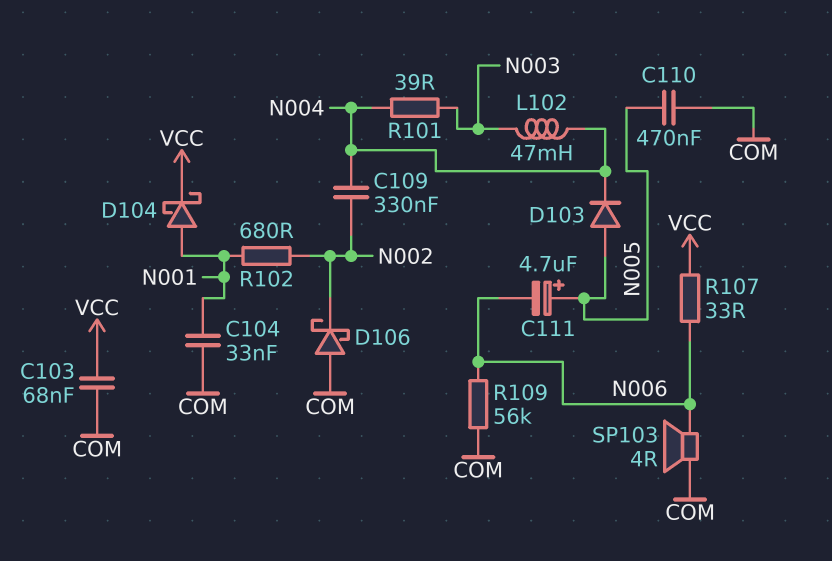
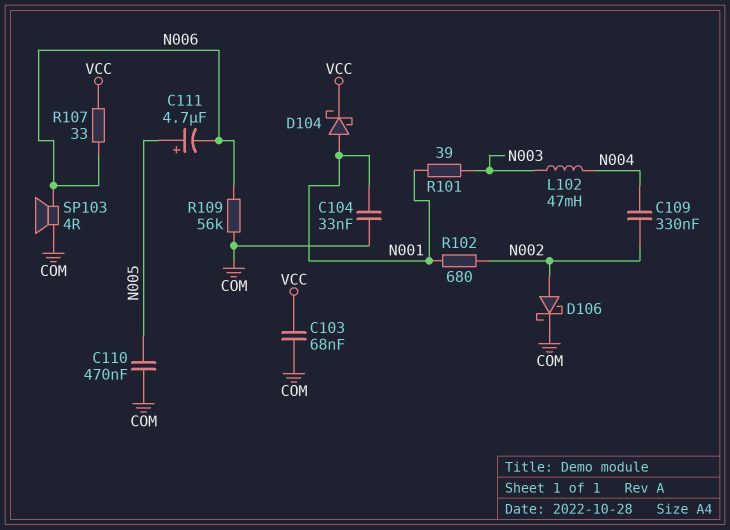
D103: diode (A N005, K N004) -> none
D106: schottky (A COM, K N002) -> schottky (A N002, K COM)
R101: 39 (N003, N004) -> 39 (N001, N003)

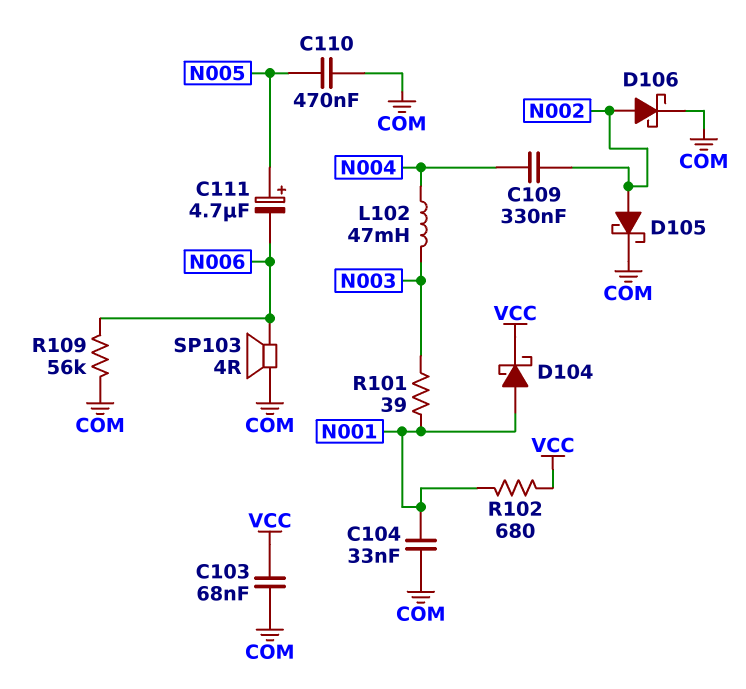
D105: none -> schottky (A N002, K COM)
R102: 680 (N001, N002) -> 680 (N001, VCC)
R107: 33 (N006, VCC) -> none

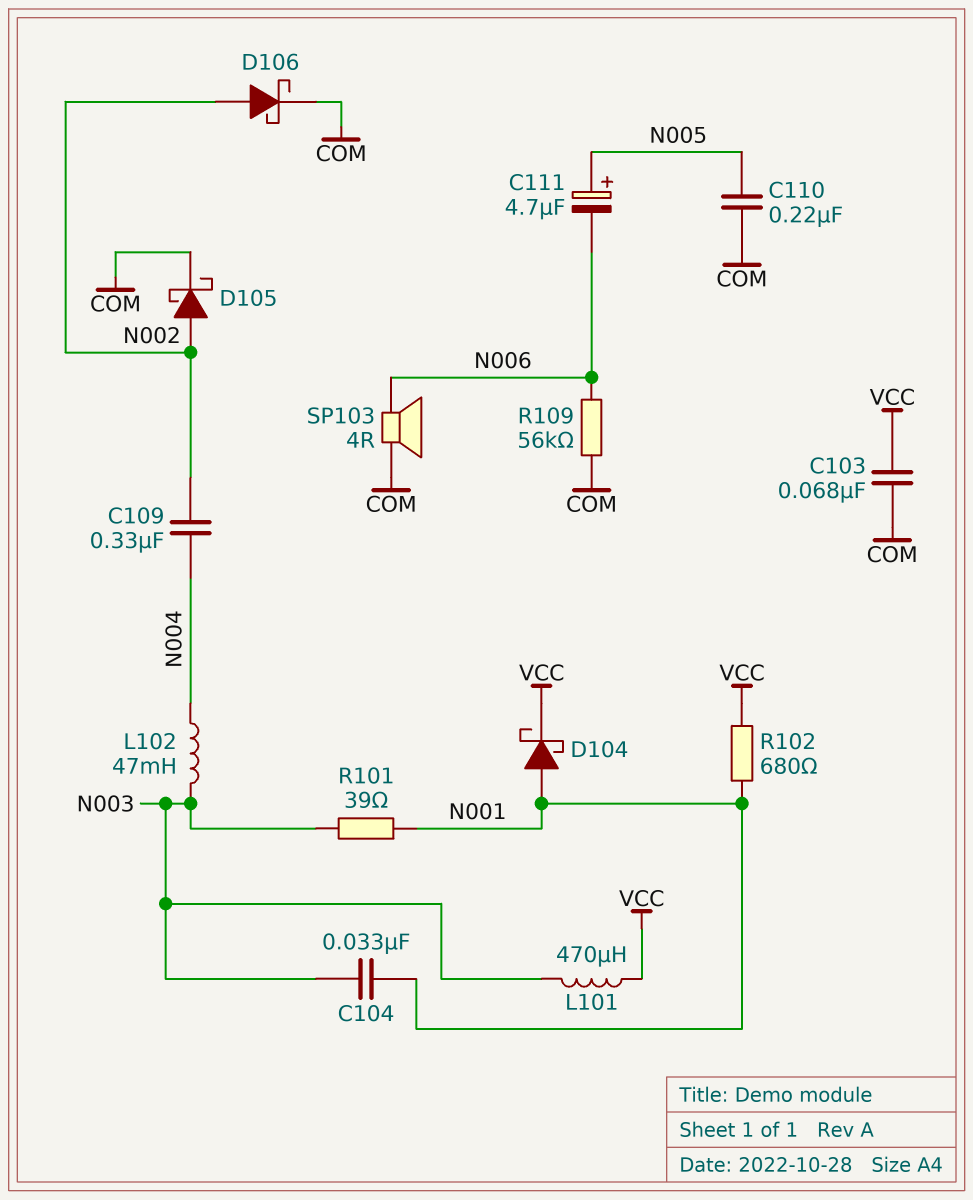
C104: 33nF (COM, N001) -> 33nF (N001, N003)
C110: 470nF (COM, N005) -> 220nF (COM, N005)
L101: none -> 470uH (N003, VCC)

